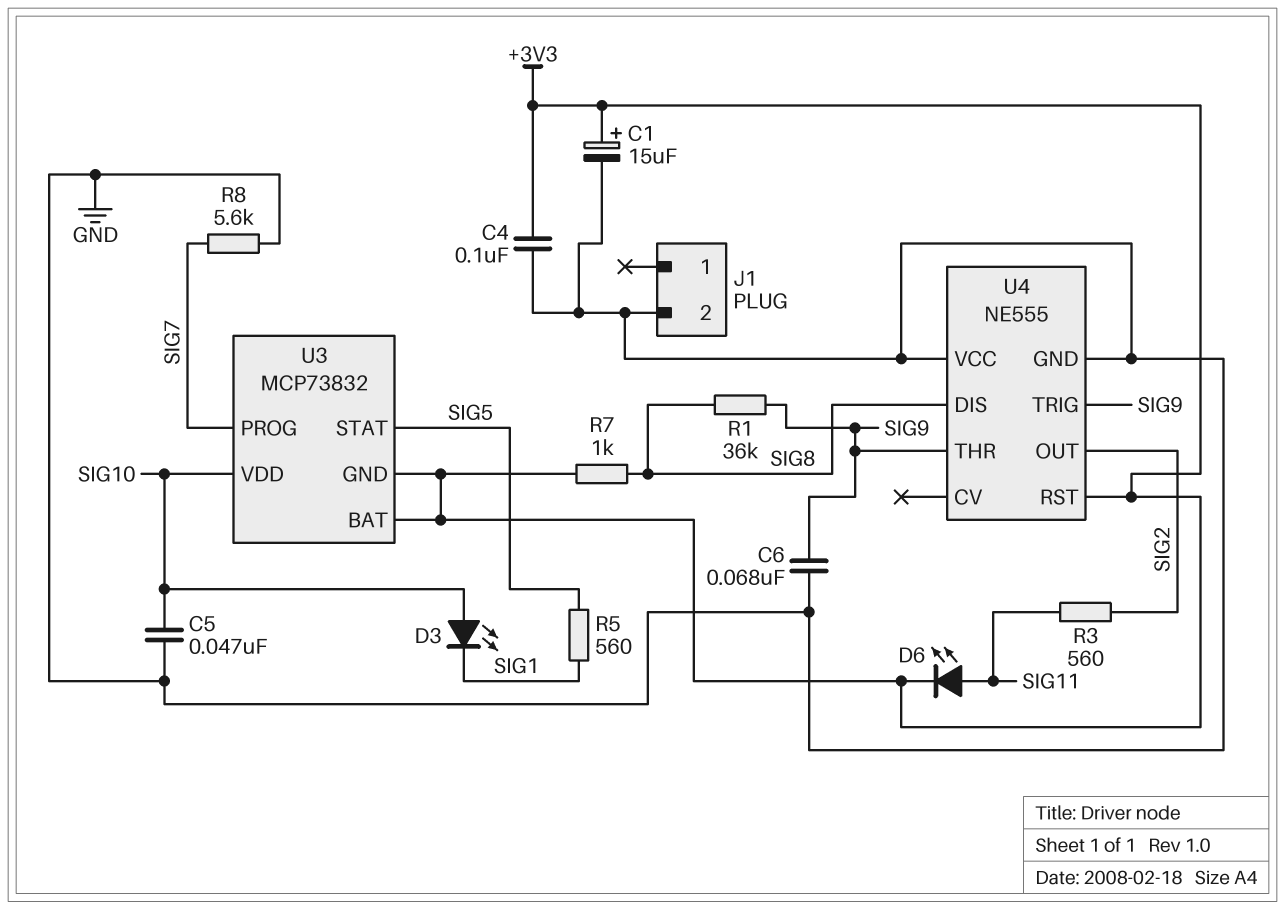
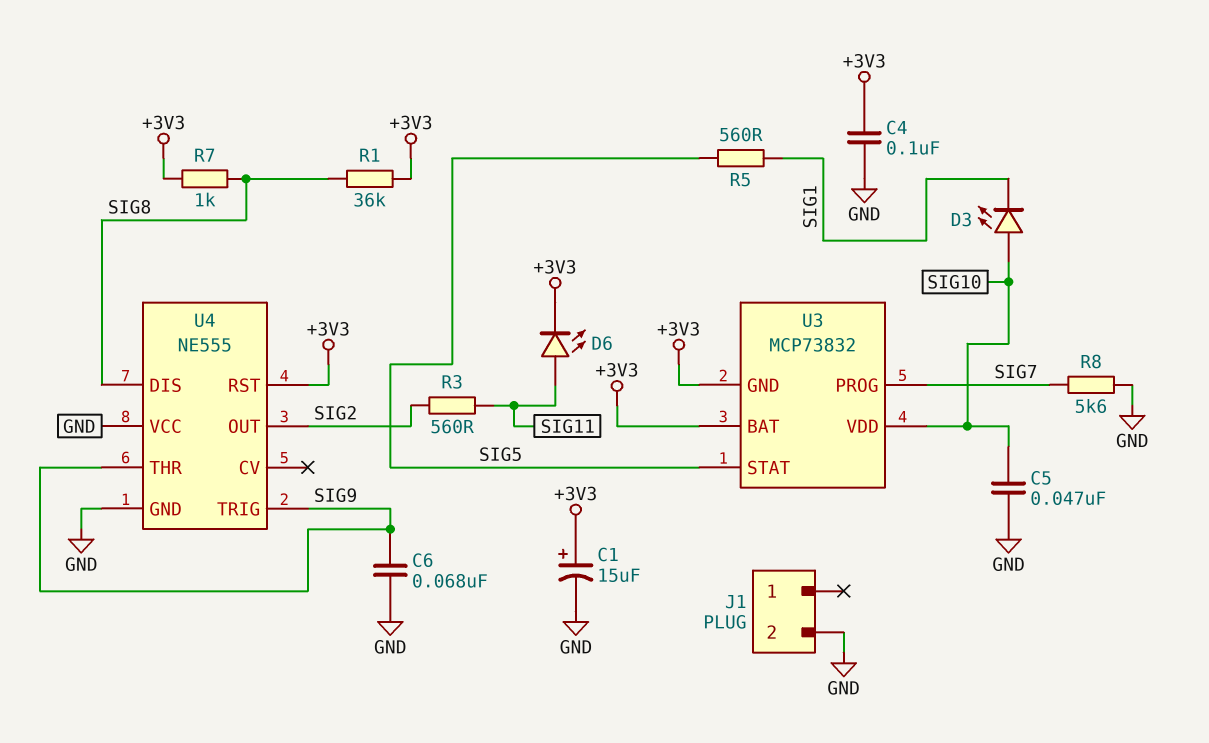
R1: 36k (SIG8, SIG9) -> 36k (+3V3, SIG8)

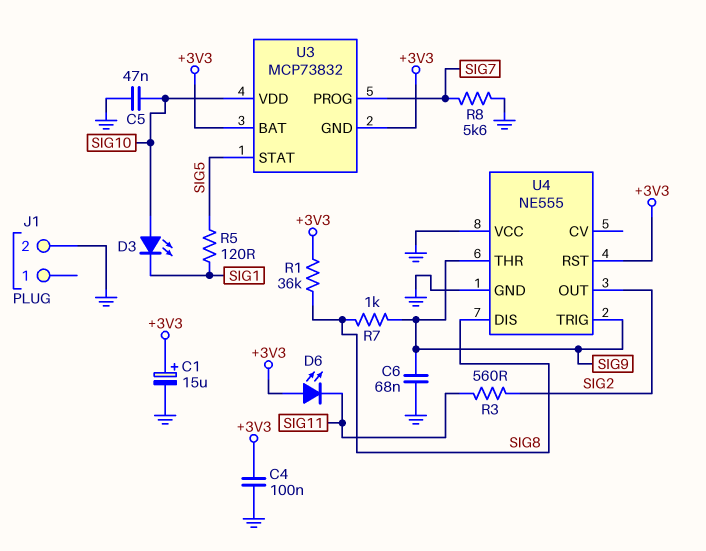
D6: LED (A SIG11, K +3V3) -> LED (A +3V3, K SIG11)
R5: 560 (SIG1, SIG5) -> 120 (SIG1, SIG5)
R7: 1k (+3V3, SIG8) -> 1k (SIG8, SIG9)

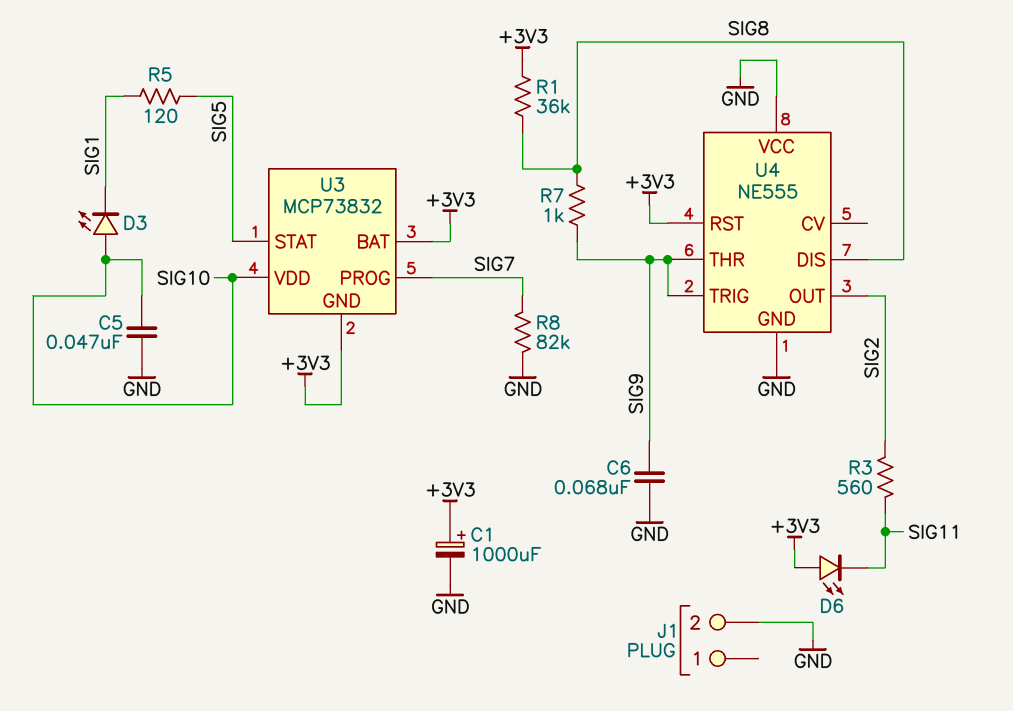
C1: 15uF (plus +3V3, minus GND) -> 1000uF (plus +3V3, minus GND)
C4: 100nF (+3V3, GND) -> none
R8: 5.6k (GND, SIG7) -> 82k (GND, SIG7)

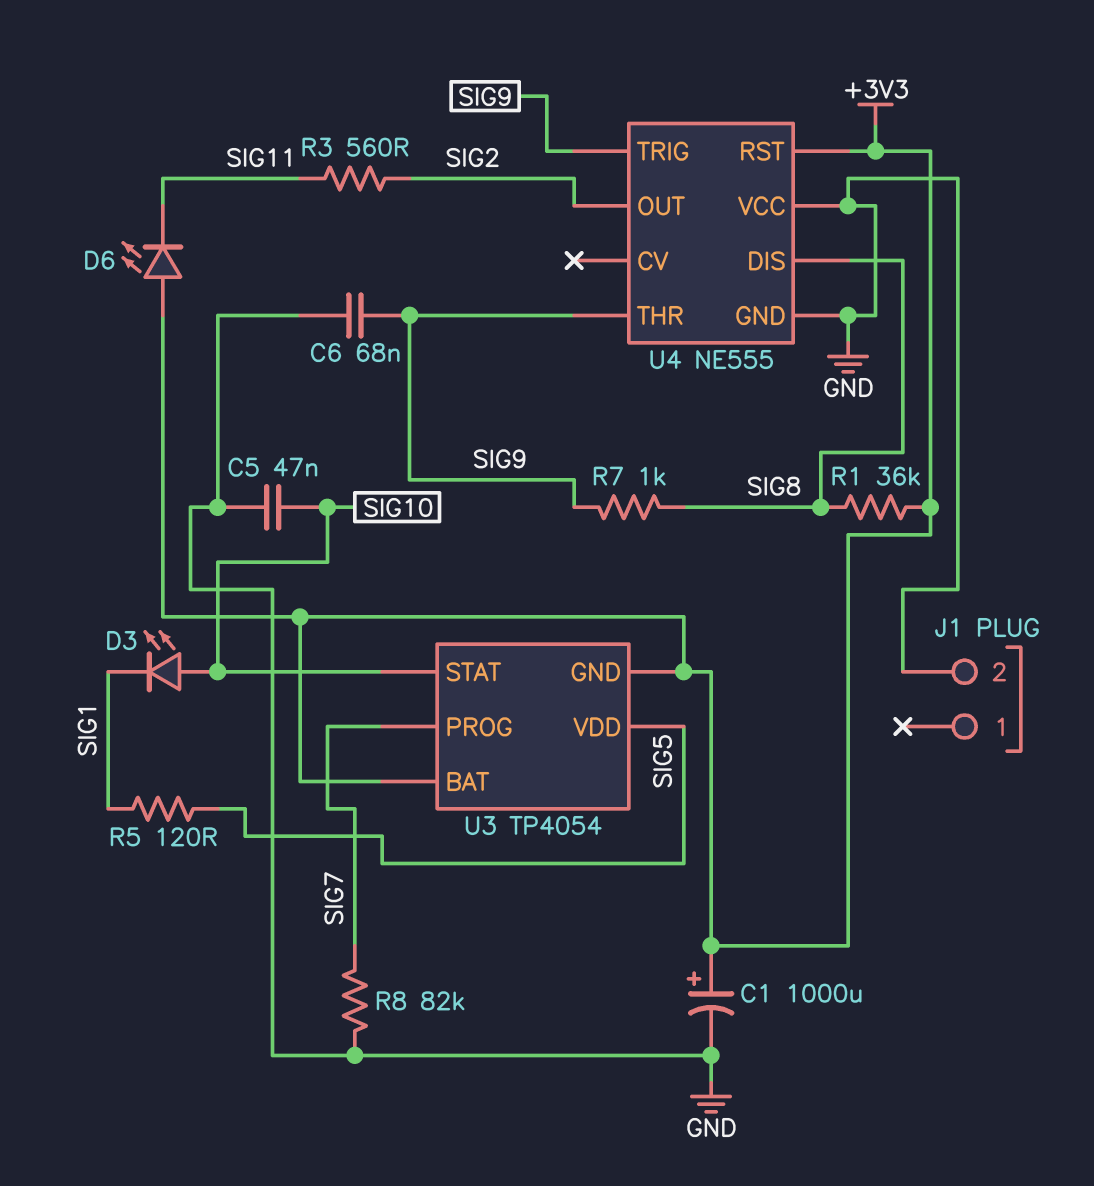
U3: MCP73832 -> TP4054
U3 pin STAT: SIG5 -> SIG10
U3 pin VDD: SIG10 -> SIG5

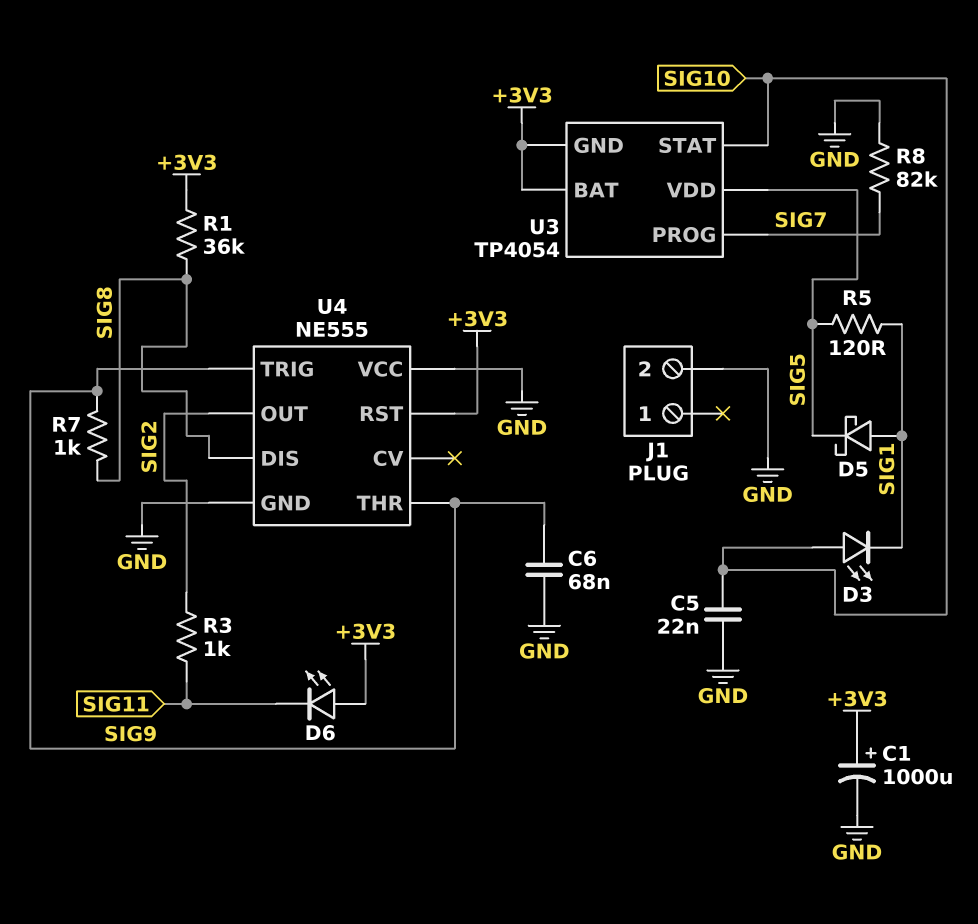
C5: 47nF (GND, SIG10) -> 22nF (GND, SIG10)
D5: none -> schottky (A SIG1, K SIG5)
R3: 560 (SIG2, SIG11) -> 1k (SIG2, SIG11)

